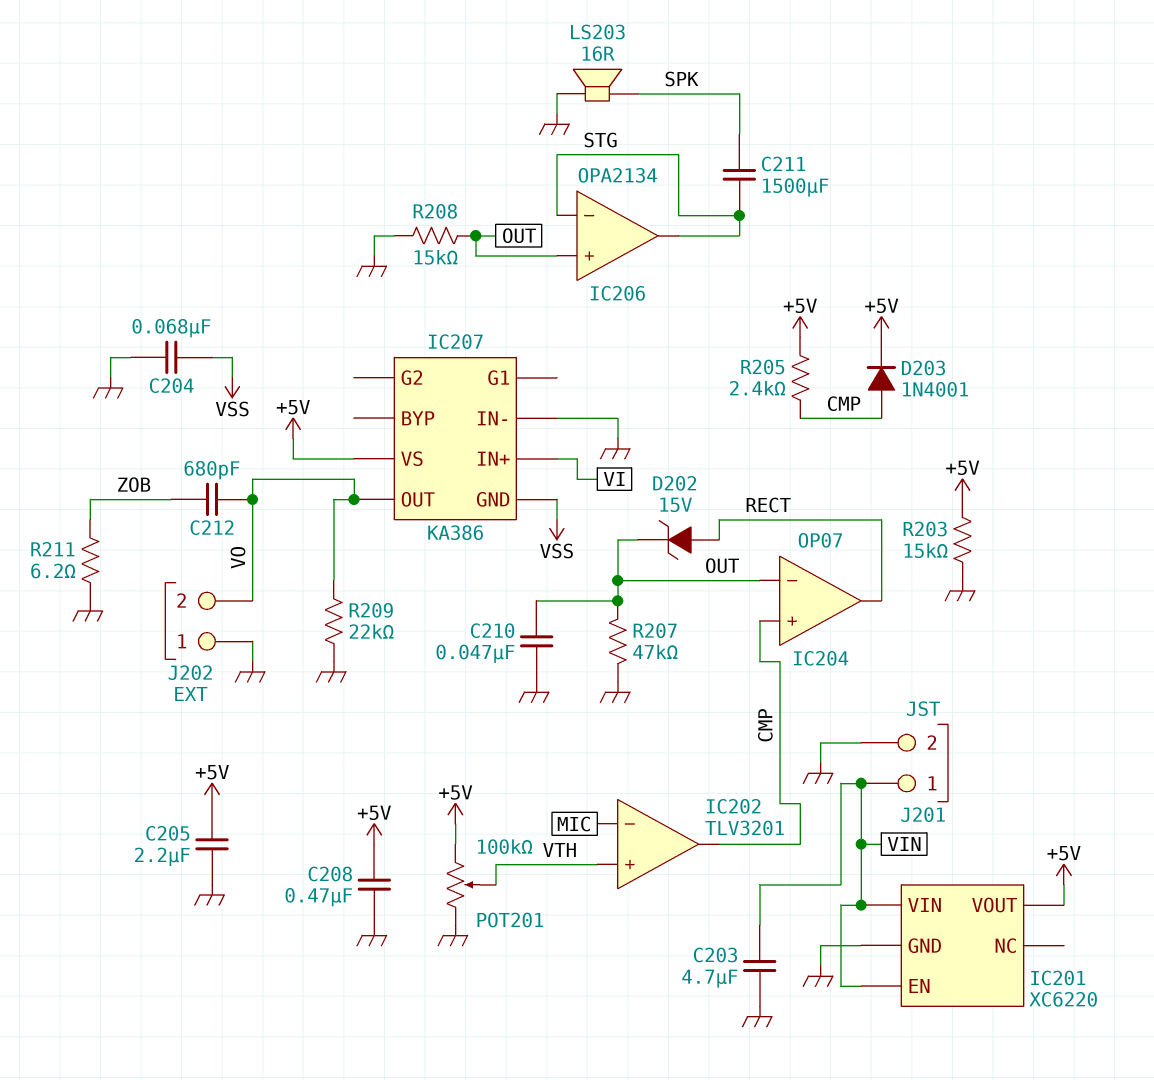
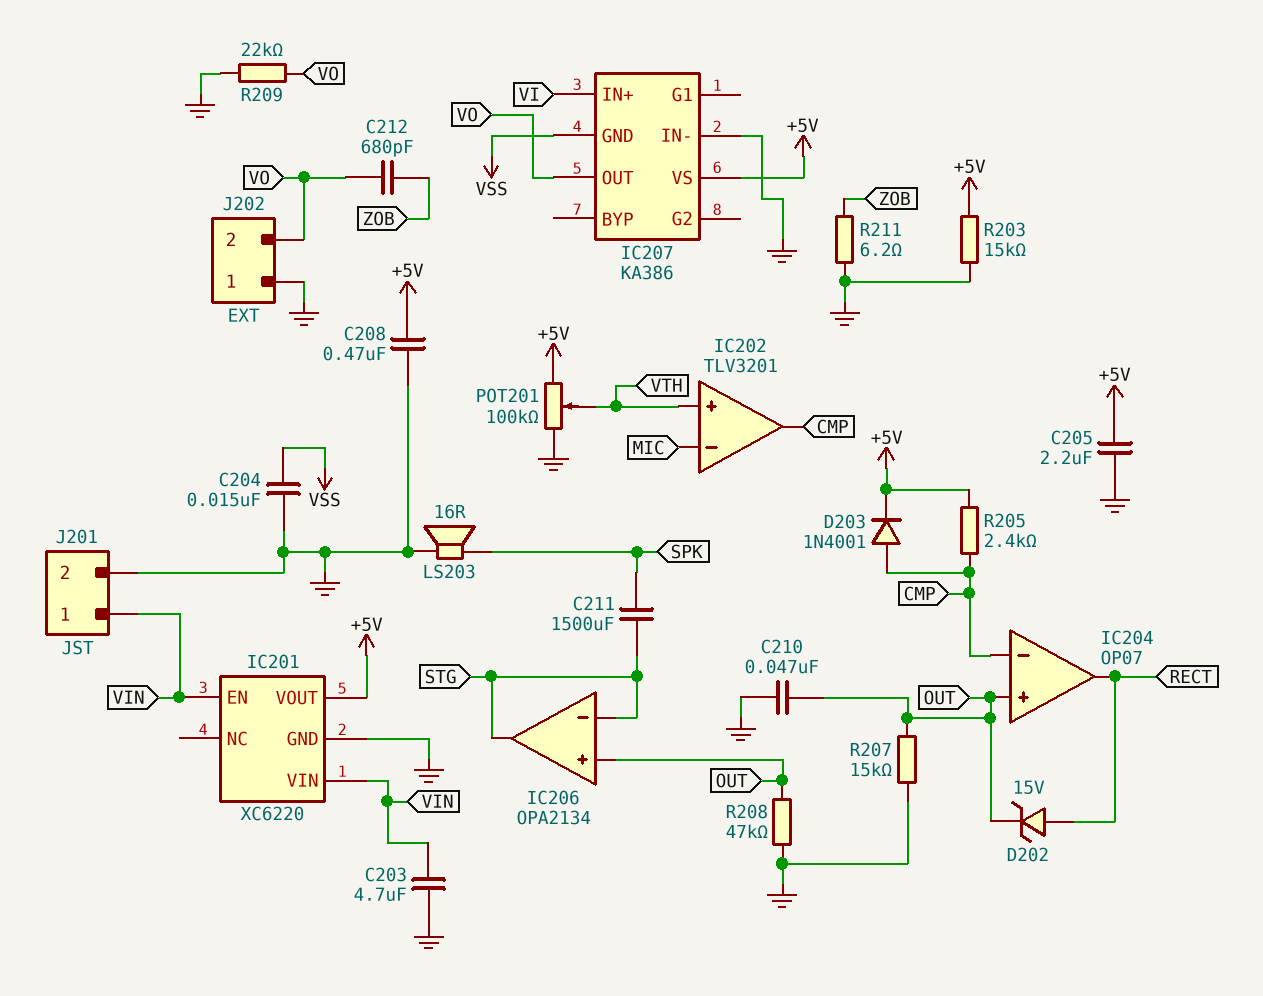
C204: 68nF (GND, VSS) -> 15nF (GND, VSS)
IC204 pin in+: CMP -> OUT
IC204 pin in-: OUT -> CMP
R207: 47k (GND, OUT) -> 15k (GND, OUT)
R208: 15k (GND, OUT) -> 47k (GND, OUT)

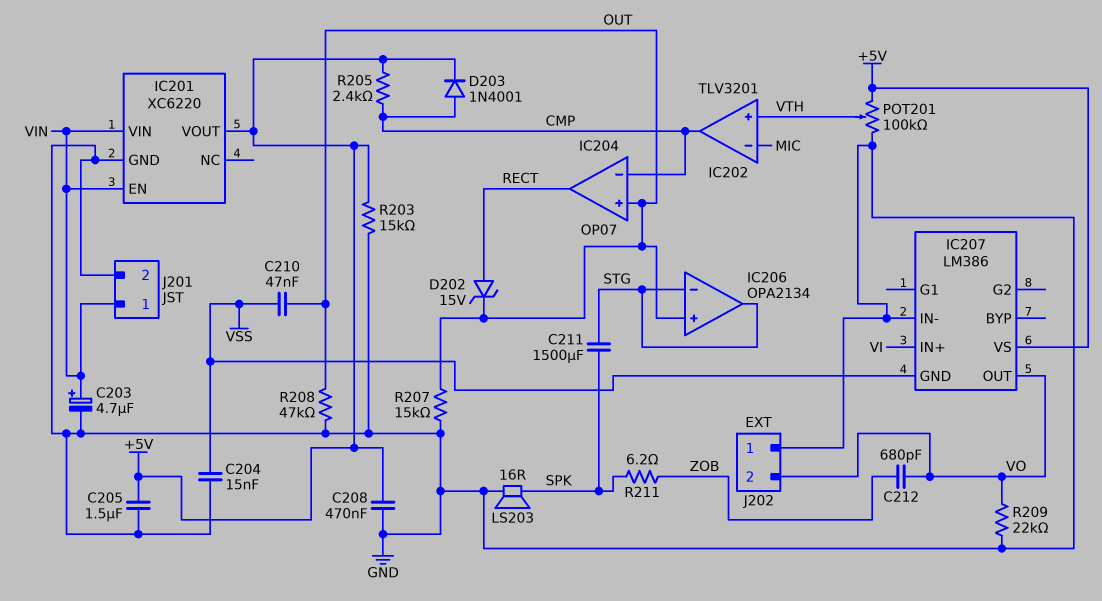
C203: 4.7uF (GND, VIN) -> 4.7uF (plus VIN, minus GND)
C205: 2.2uF (+5V, GND) -> 1.5uF (+5V, GND)
C210: 47nF (GND, OUT) -> 47nF (OUT, VSS)
IC207: KA386 -> LM386
R211: 6.2 (GND, ZOB) -> 6.2 (SPK, ZOB)

